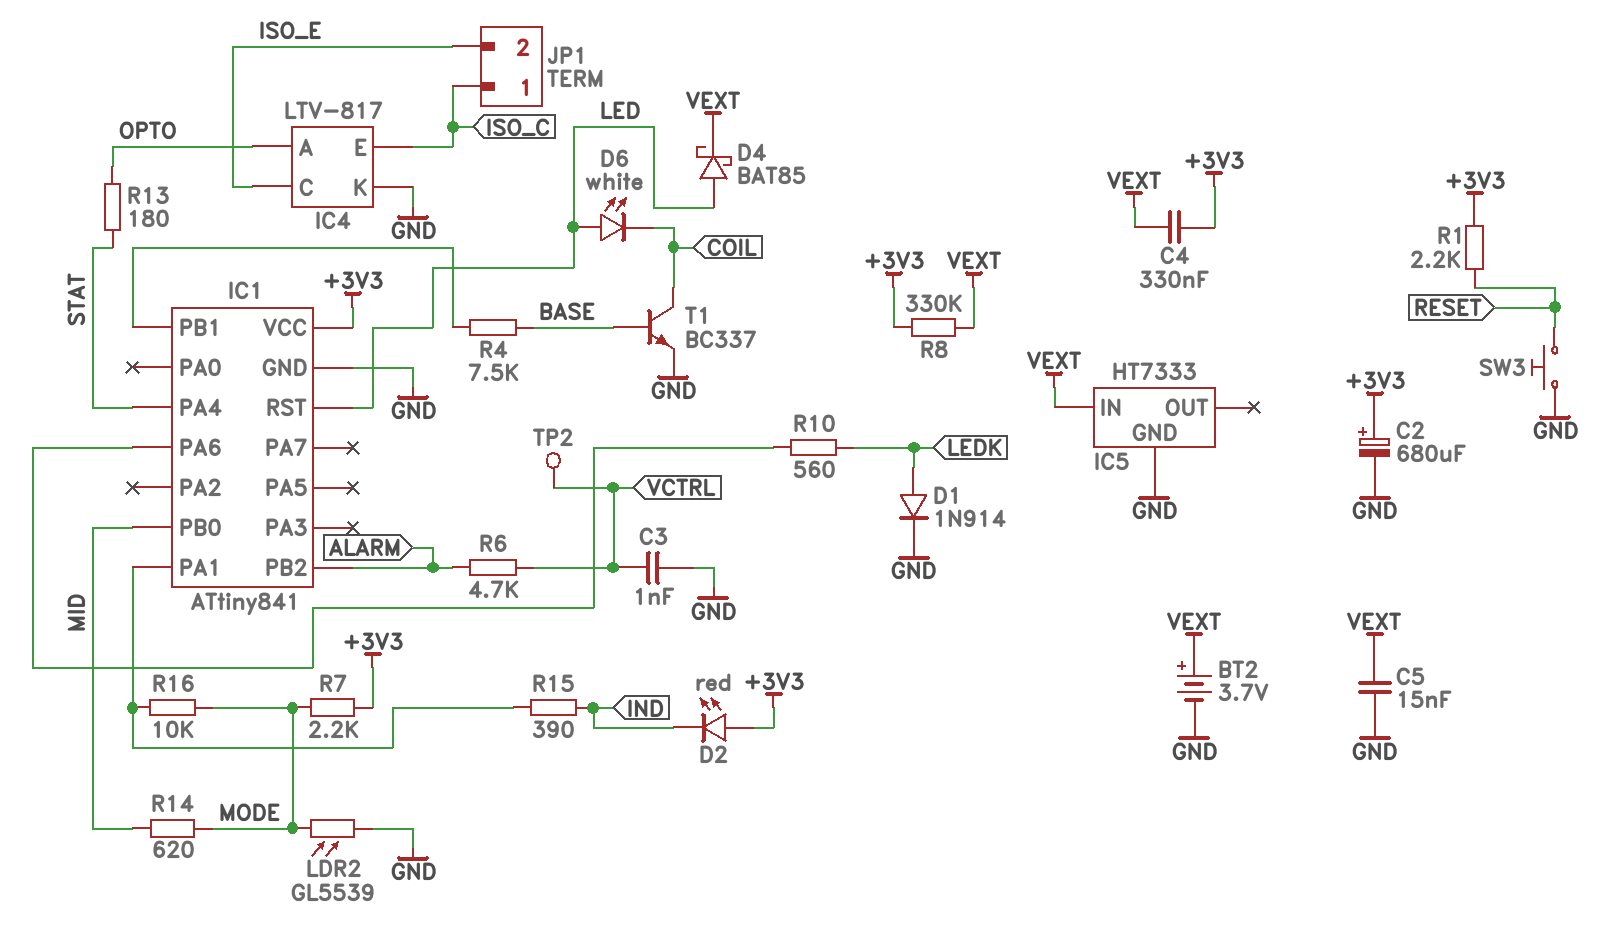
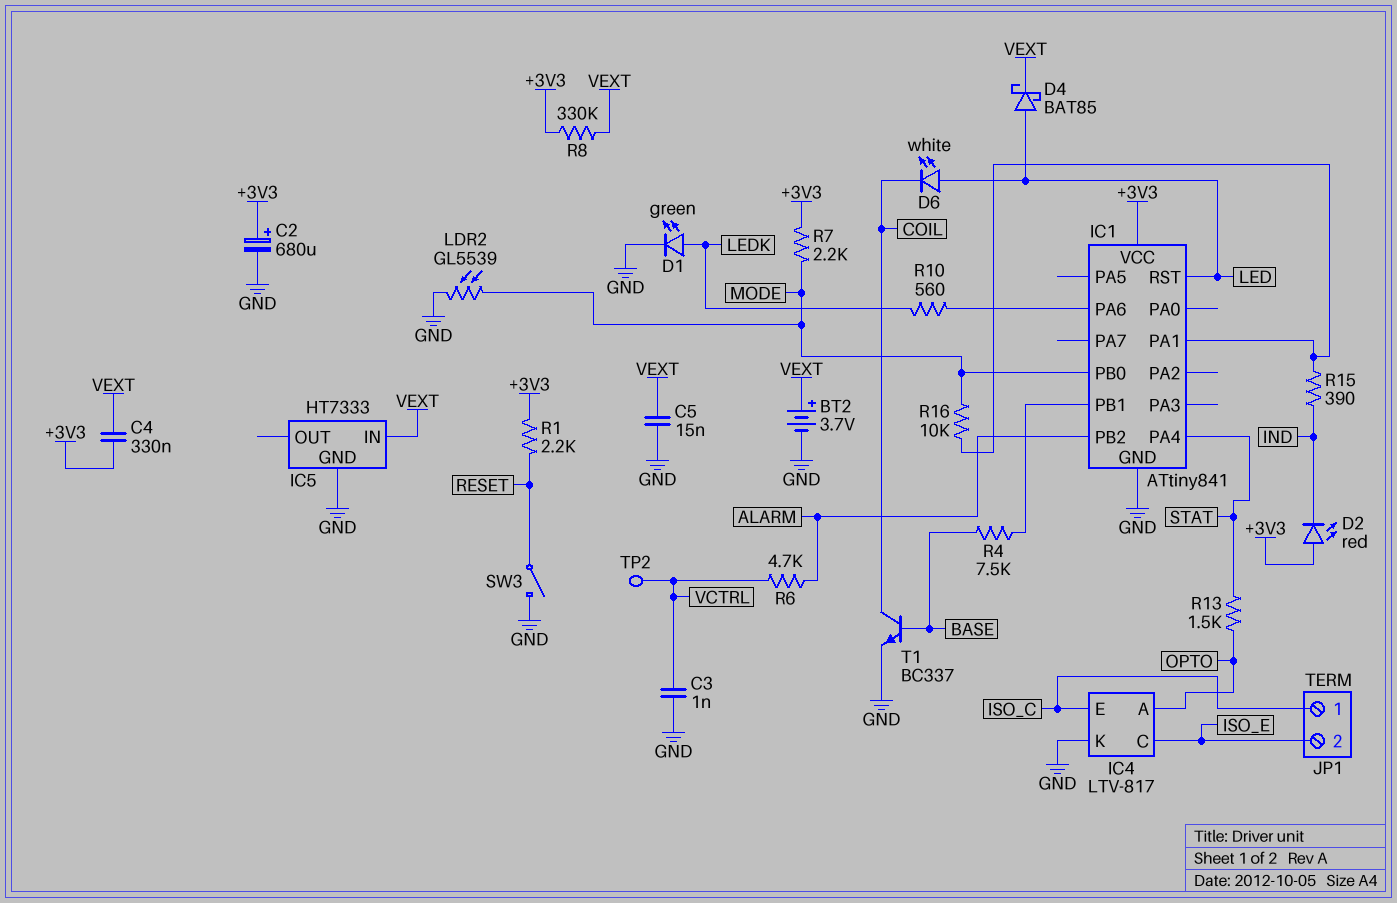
D1: diode 1N914 (A LEDK, K GND) -> LED green (A LEDK, K GND)
IC1 pin PB0: MID -> MODE
R13: 180 (OPTO, STAT) -> 1.5k (OPTO, STAT)
R14: 620 (MID, MODE) -> none
SW3: button (GND, RESET) -> switch (GND, RESET)

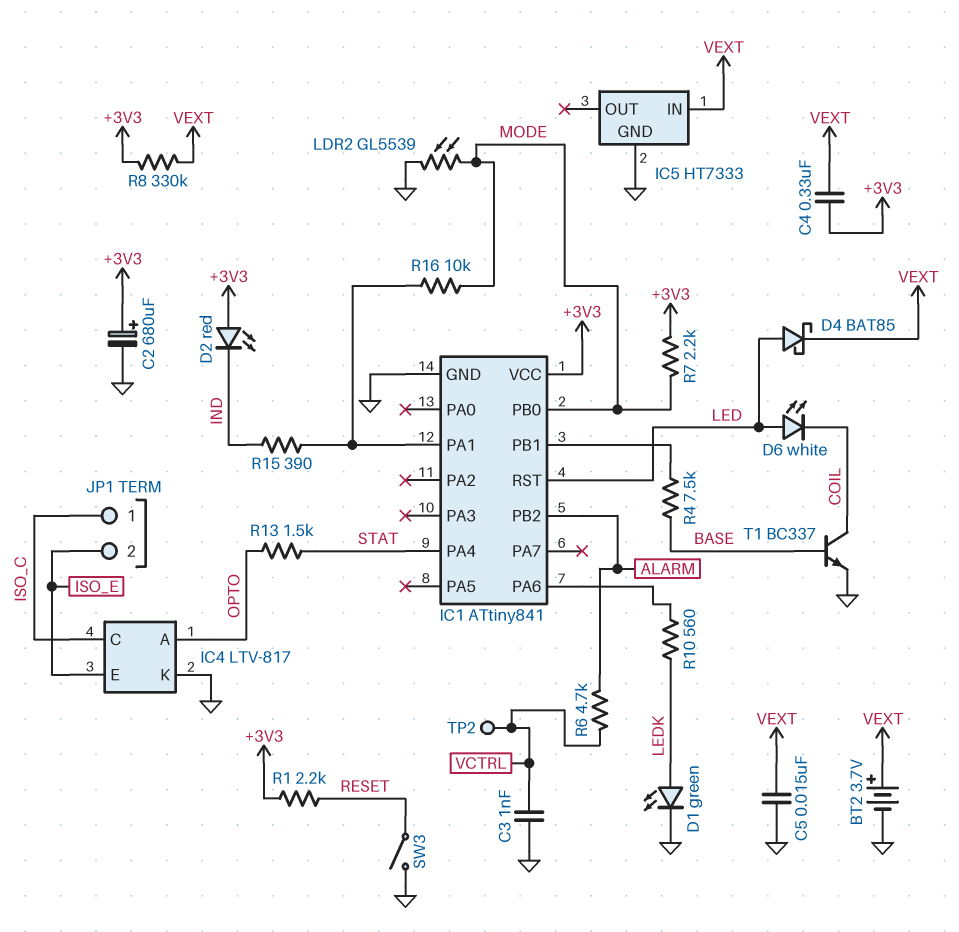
IC4 pin C: ISO_E -> ISO_C
IC4 pin E: ISO_C -> ISO_E

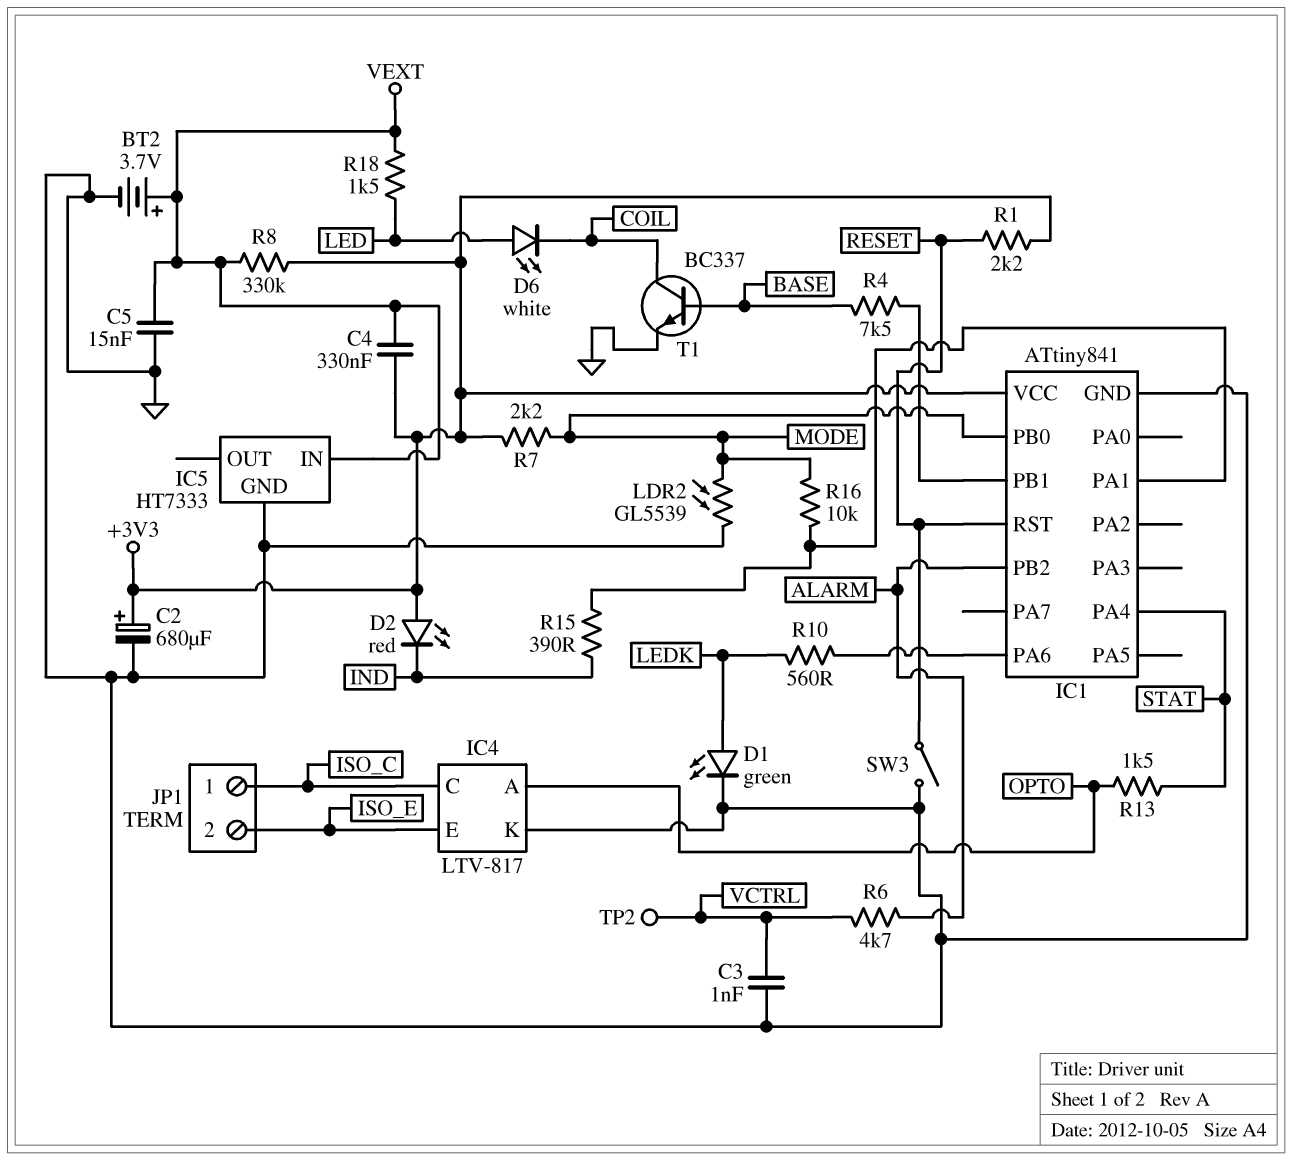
D4: schottky BAT85 (A LED, K VEXT) -> none
IC1 pin RST: LED -> RESET
R18: none -> 1.5k (LED, VEXT)

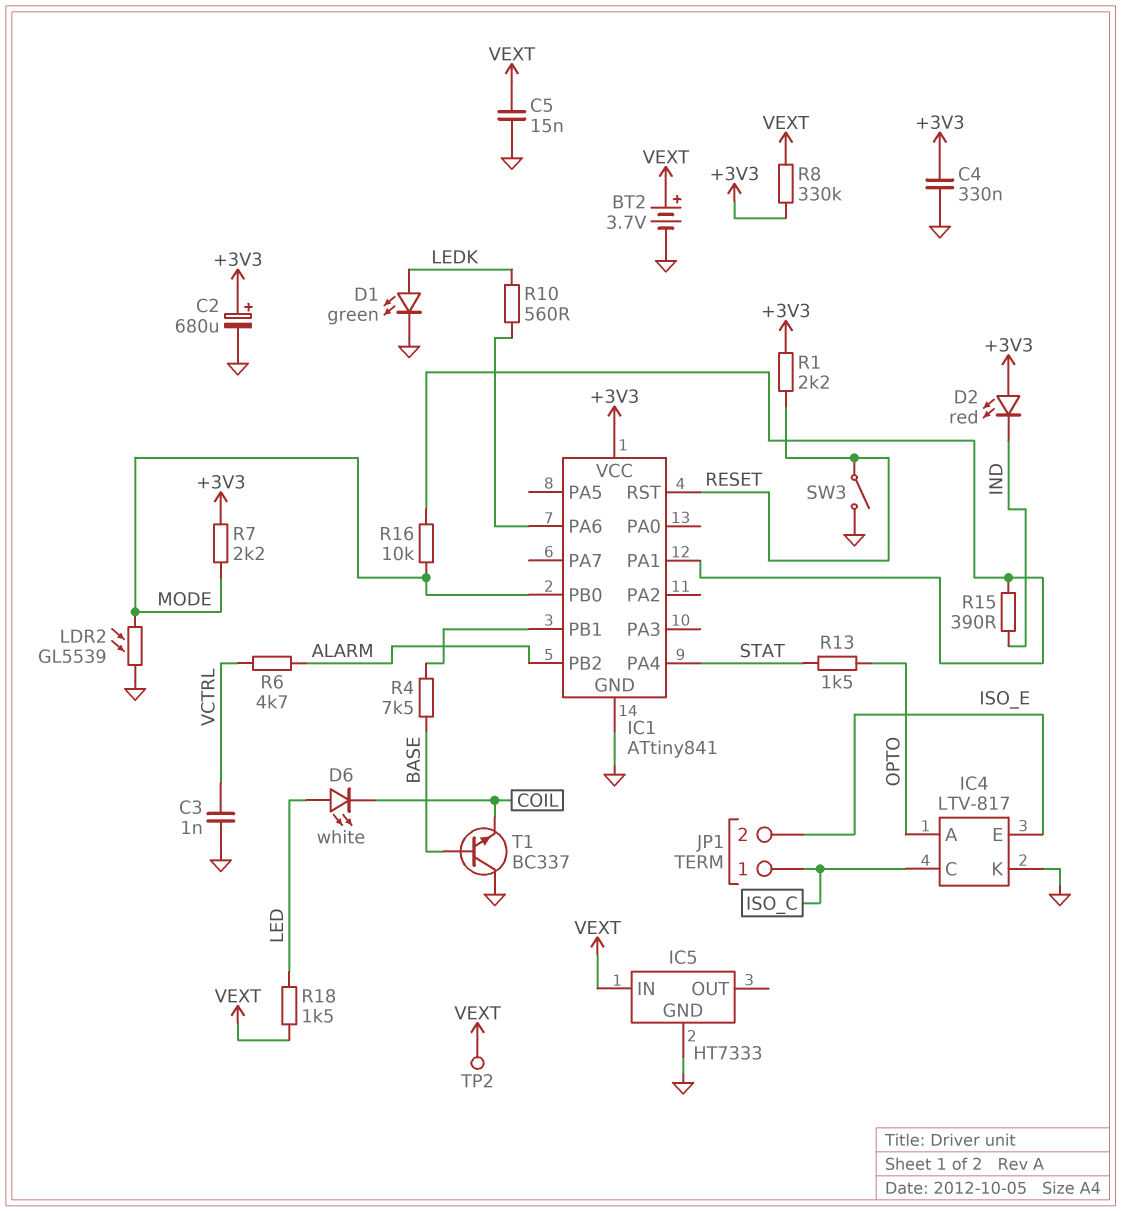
C4: 330nF (+3V3, VEXT) -> 330nF (+3V3, GND)
T1: NPN BC337 (B BASE, C COIL, E GND) -> NPN BC337 (B BASE, C GND, E COIL)
TP2: test point (VCTRL) -> test point (VEXT)

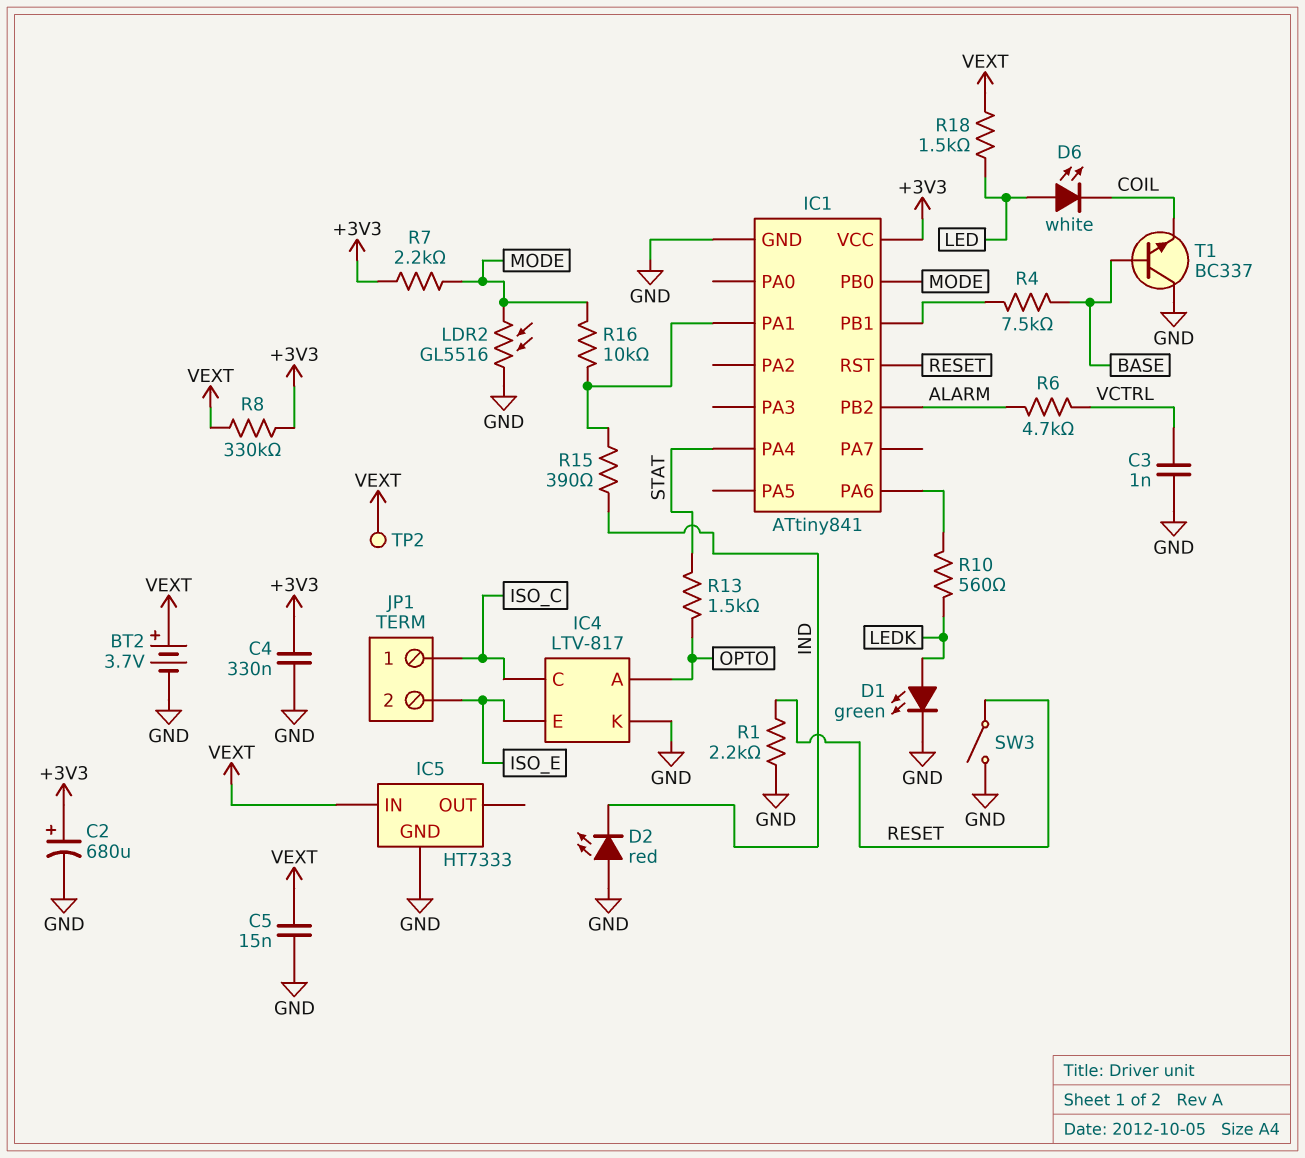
D2: LED red (A +3V3, K IND) -> LED red (A GND, K IND)
LDR2: GL5539 (GND, MODE) -> GL5516 (GND, MODE)
R1: 2.2k (+3V3, RESET) -> 2.2k (GND, RESET)

